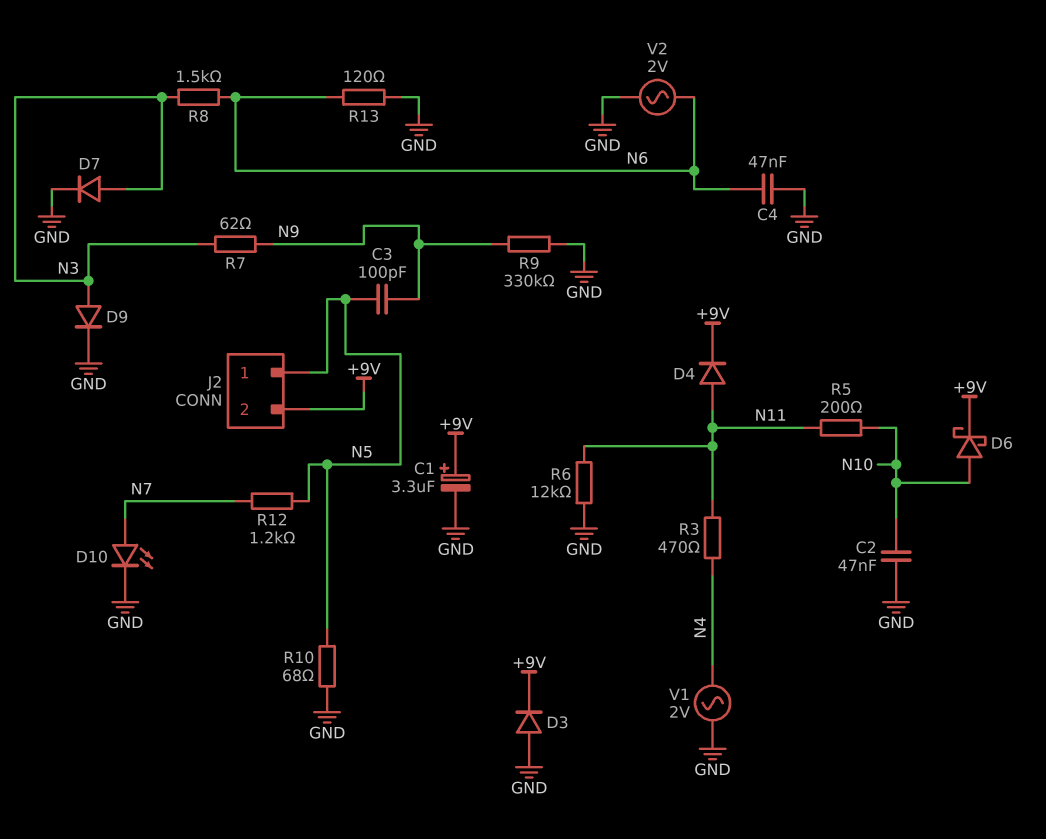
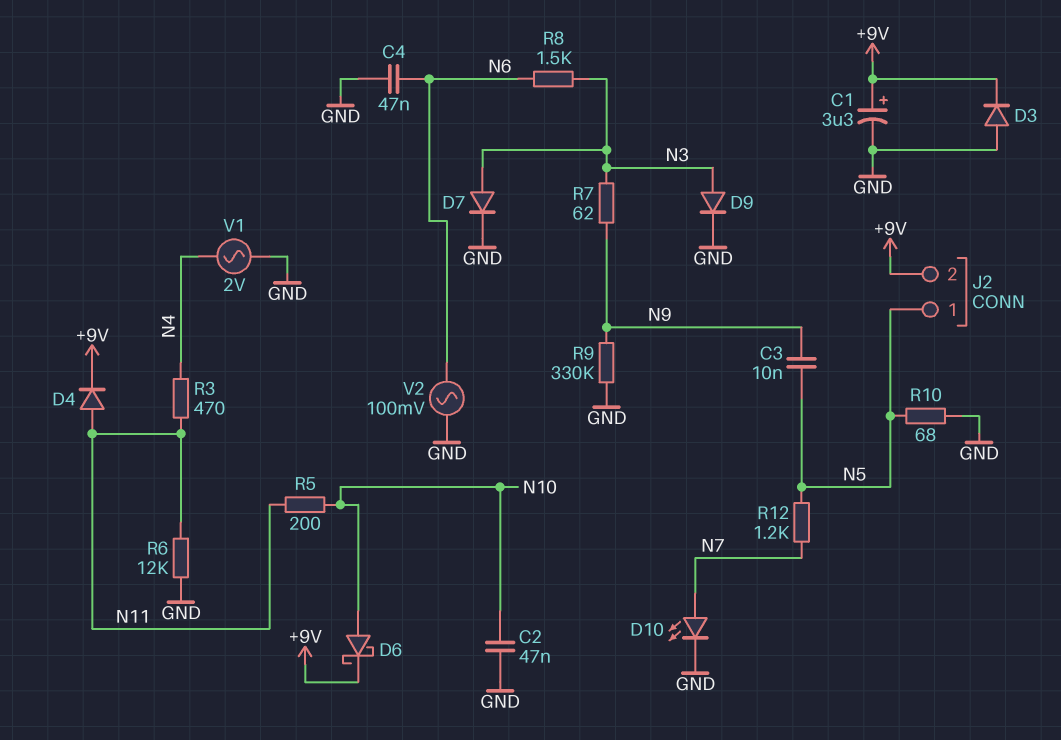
C3: 100pF (N5, N9) -> 10nF (N5, N9)
R13: 120 (GND, N6) -> none
V2: AC 2V (GND, N6) -> AC 100mV (GND, N6)

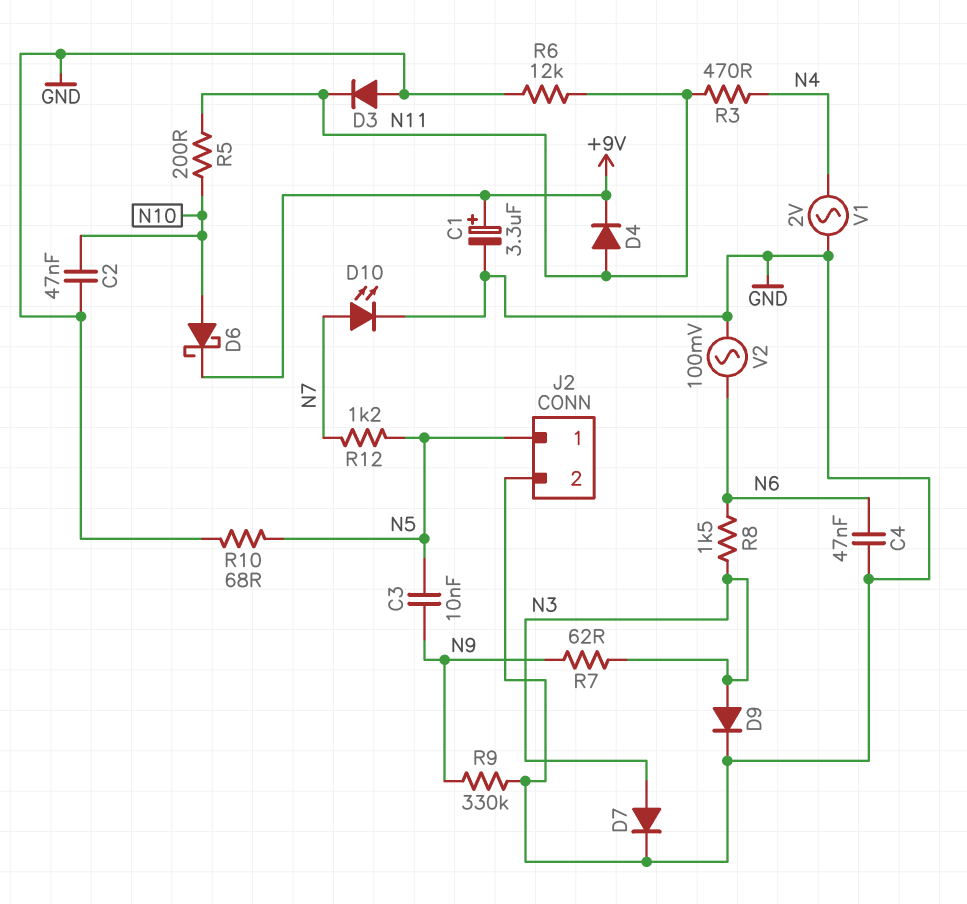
D3: diode (A GND, K +9V) -> diode (A GND, K N11)
J2 pin 2: +9V -> GND

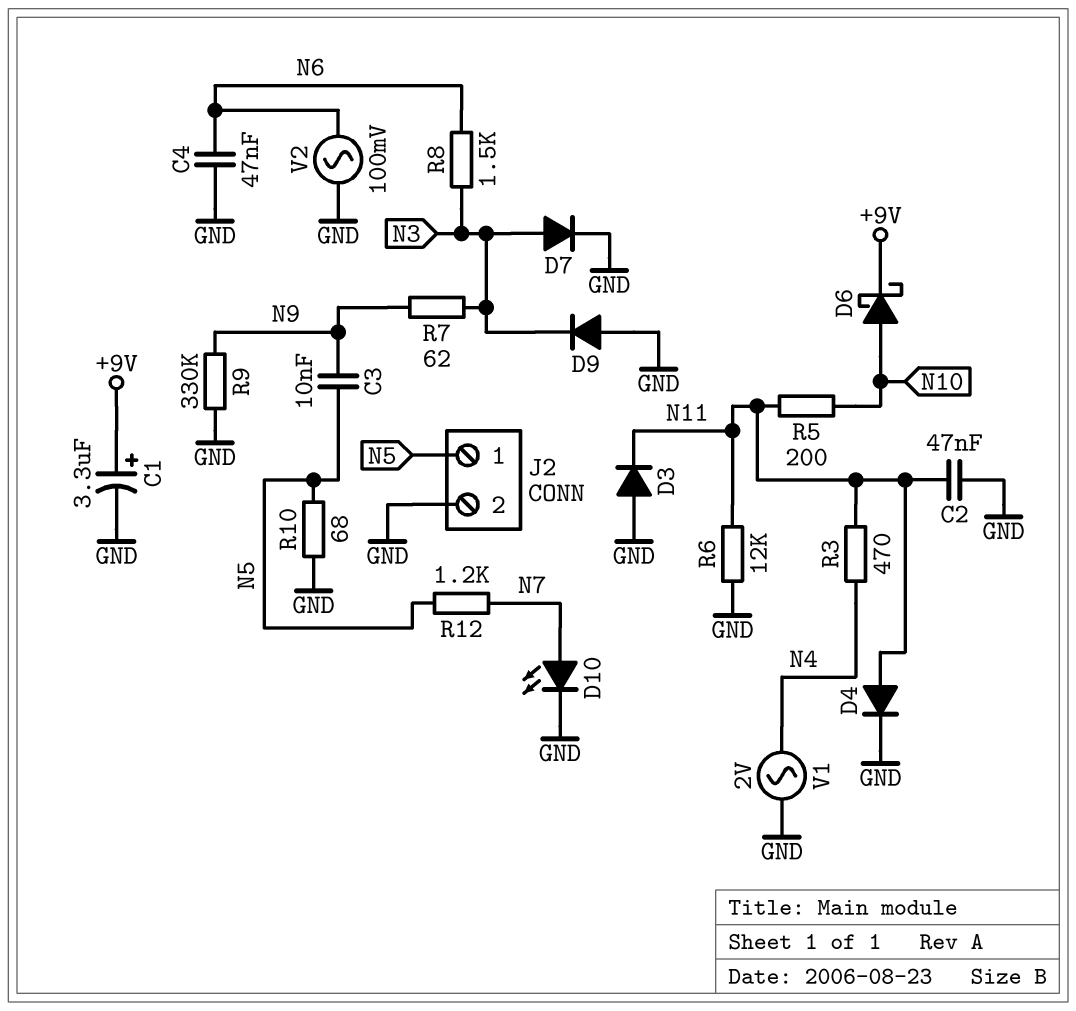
C2: 47nF (GND, N10) -> 47nF (GND, N11)
D4: diode (A N11, K +9V) -> diode (A N11, K GND)
D9: diode (A N3, K GND) -> diode (A GND, K N3)

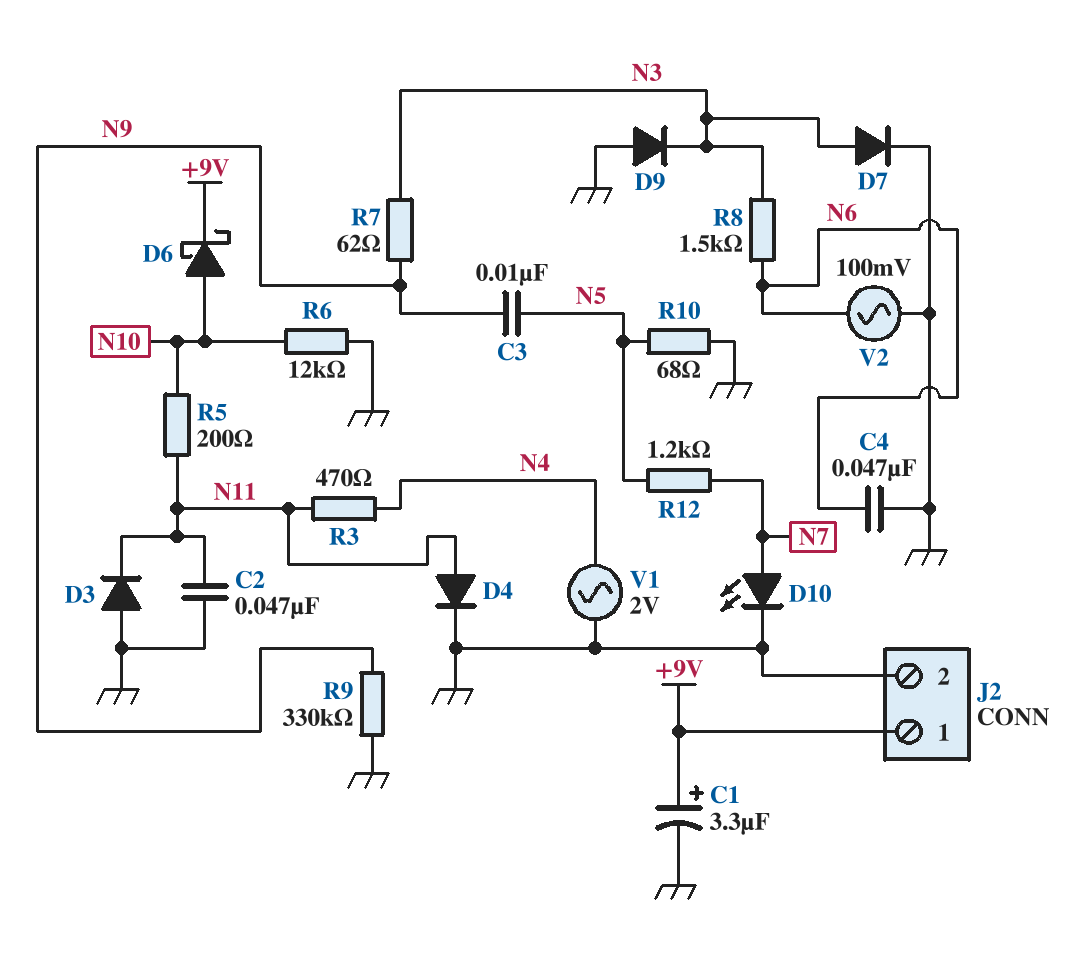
J2 pin 1: N5 -> +9V
R6: 12k (GND, N11) -> 12k (GND, N10)

